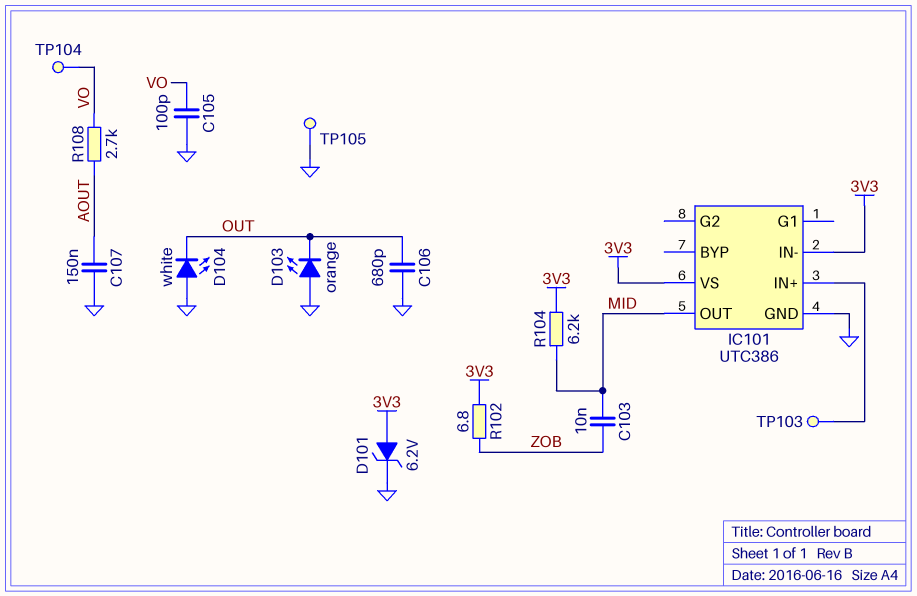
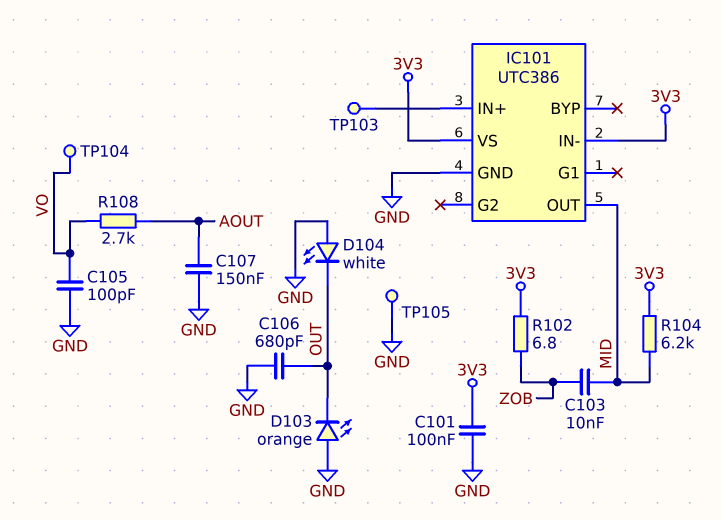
C101: none -> 100nF (3V3, GND)
D101: zener 6.2V (A 3V3, K GND) -> none

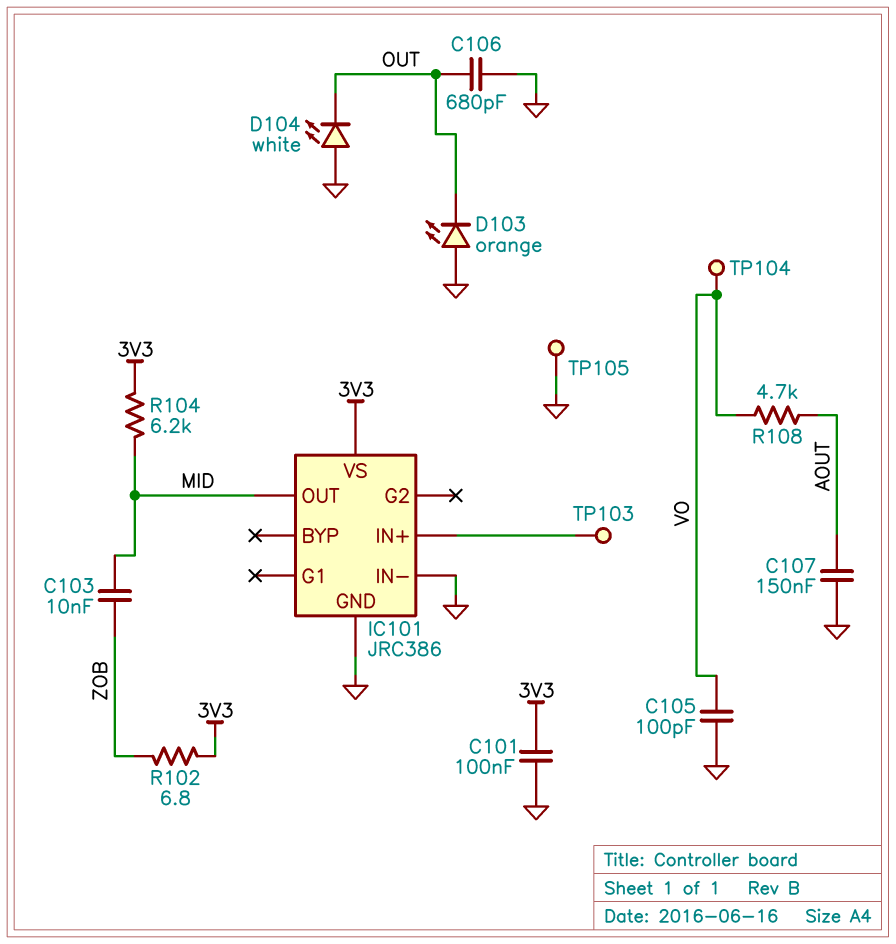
IC101: UTC386 -> JRC386
IC101 pin IN-: 3V3 -> GND
R108: 2.7k (AOUT, VO) -> 4.7k (AOUT, VO)

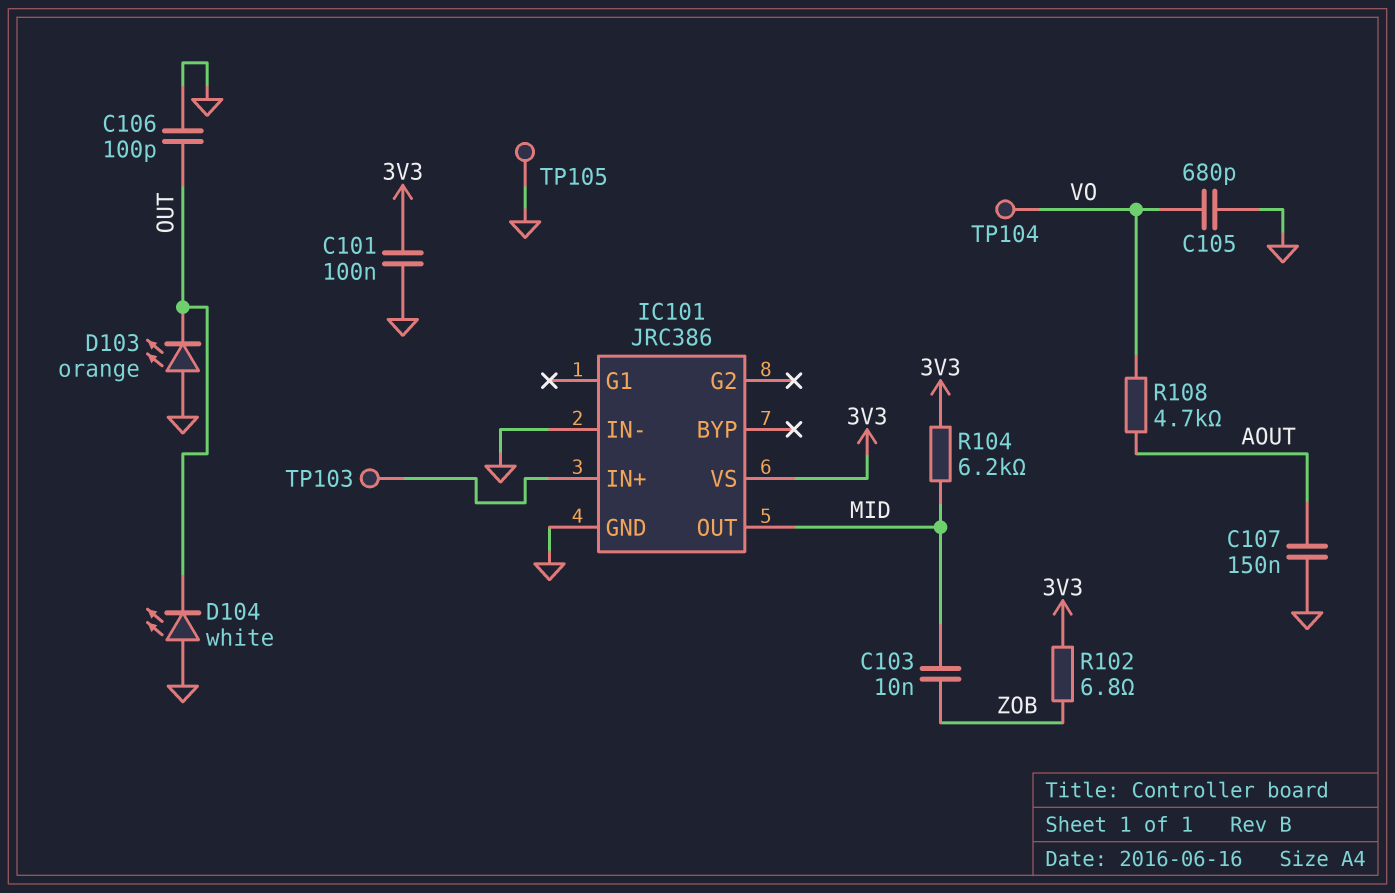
C105: 100pF (GND, VO) -> 680pF (GND, VO)
C106: 680pF (GND, OUT) -> 100pF (GND, OUT)

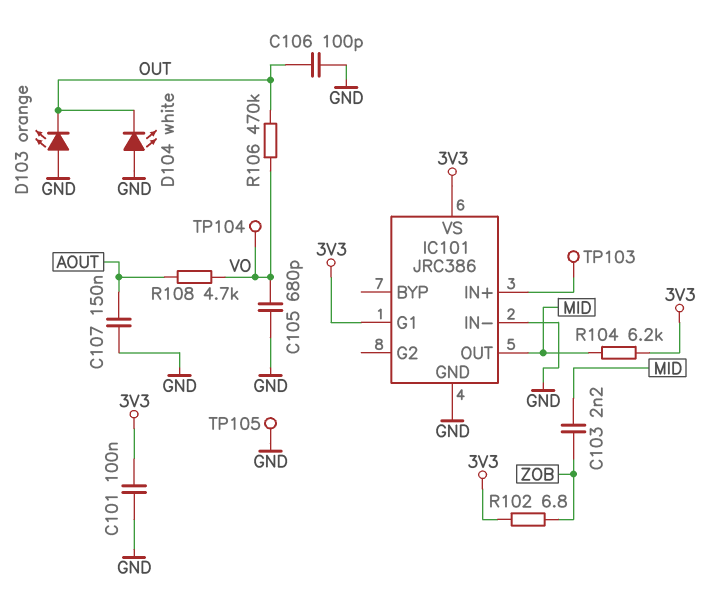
C103: 10nF (MID, ZOB) -> 2.2nF (MID, ZOB)
IC101 pin G1: none -> 3V3
R106: none -> 470k (OUT, VO)

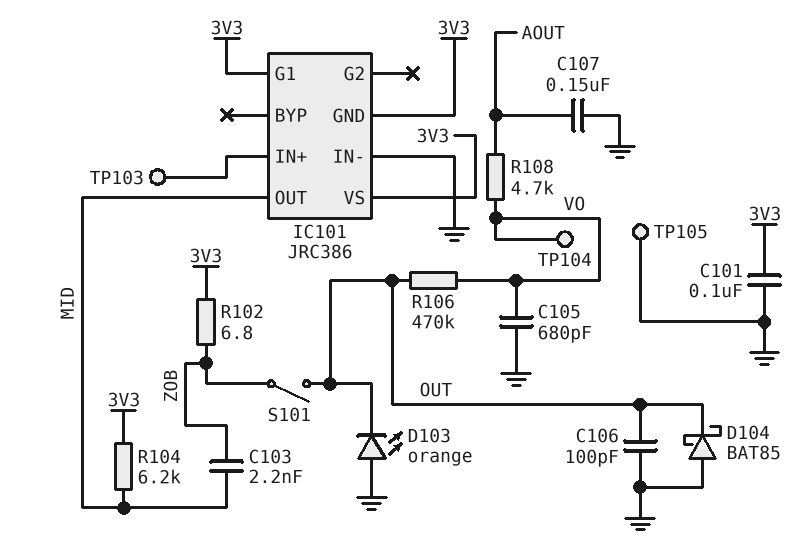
D104: LED white (A GND, K OUT) -> schottky BAT85 (A GND, K OUT)
IC101 pin GND: GND -> 3V3
S101: none -> switch (OUT, ZOB)

